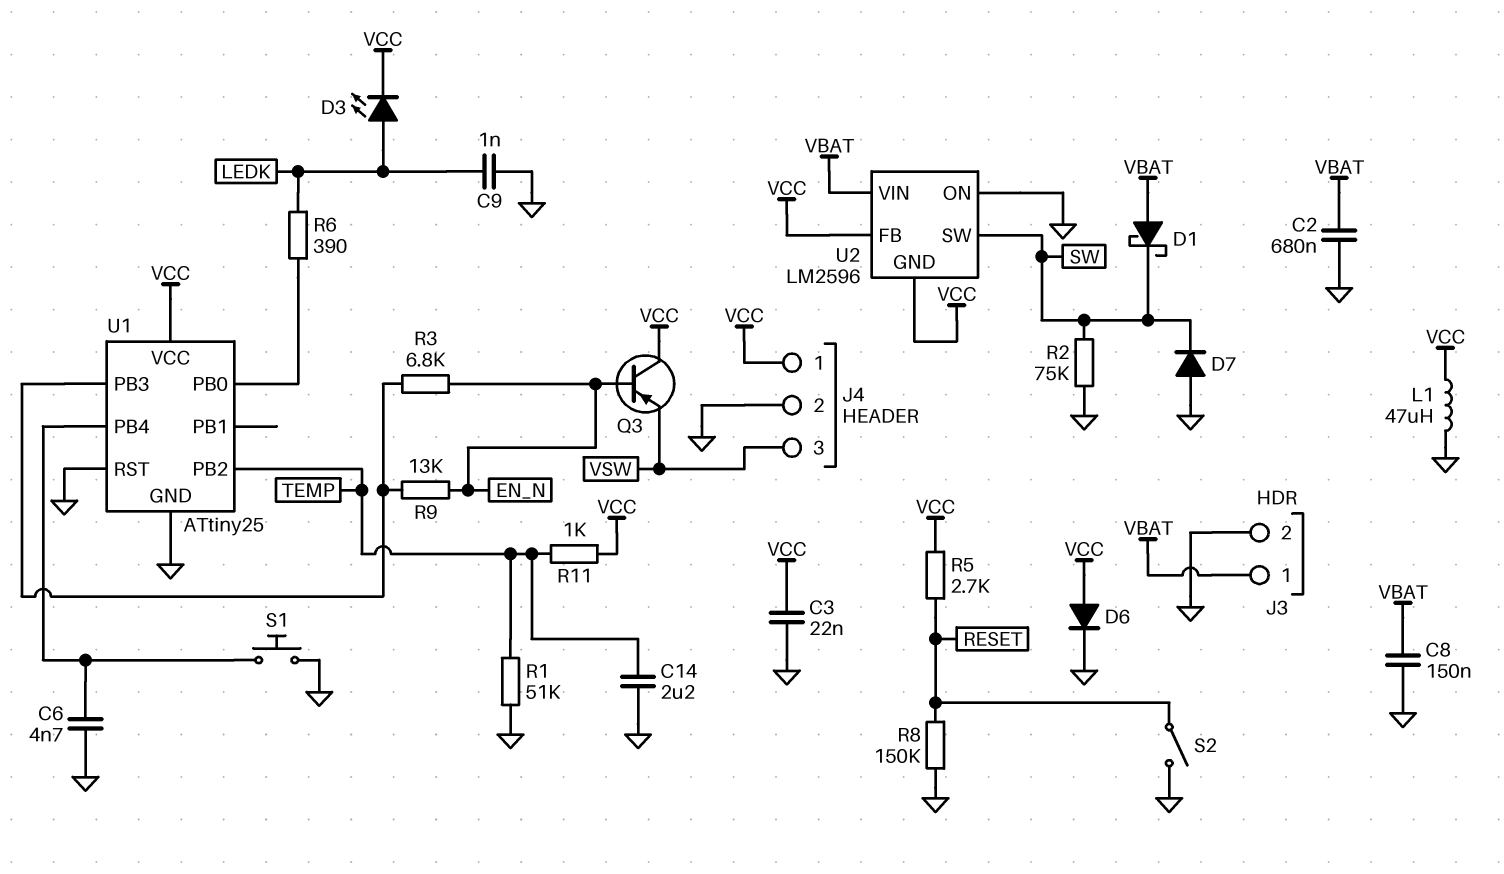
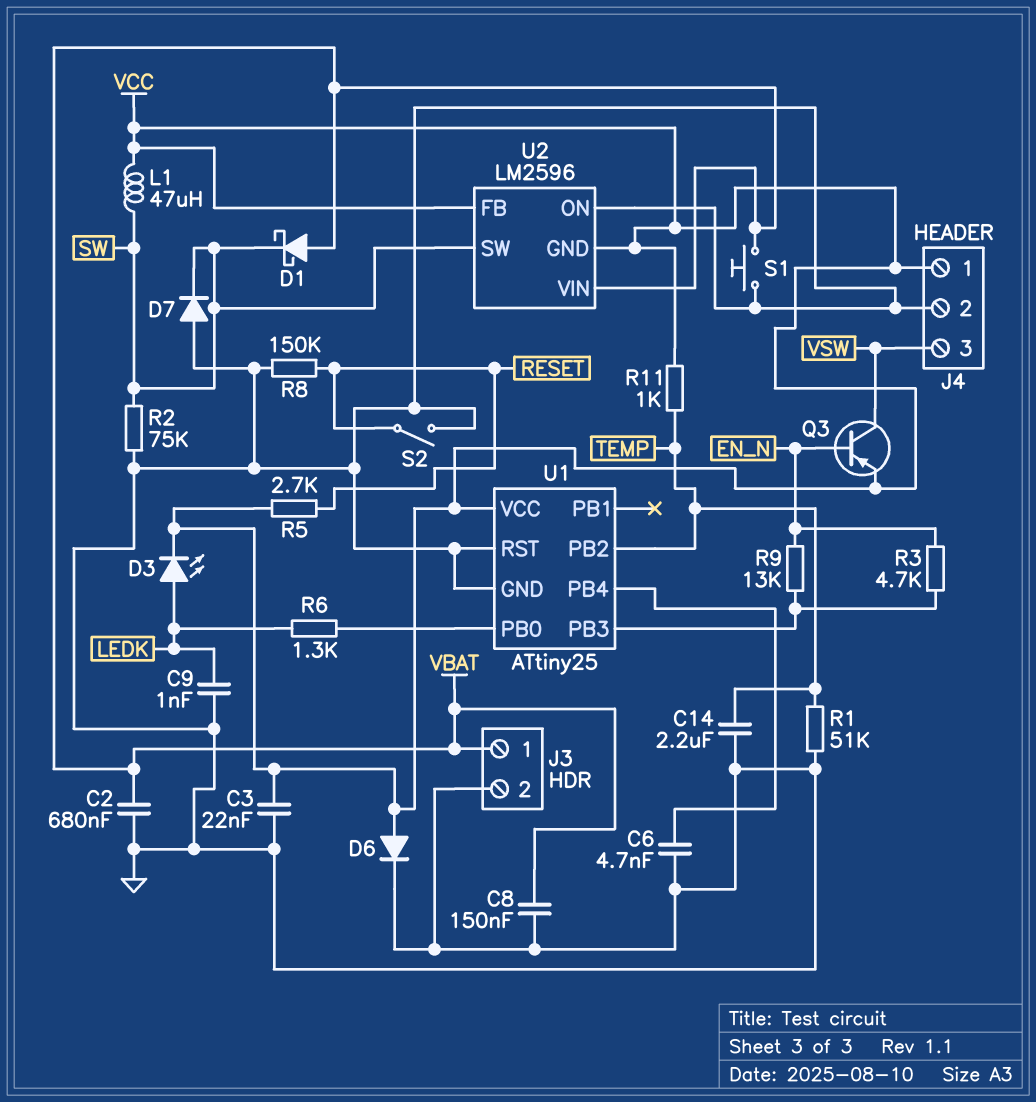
L1: 47uH (GND, VCC) -> 47uH (SW, VCC)
Q3: PNP (B EN_N, C VCC, E VSW) -> PNP (B EN_N, C VSW, E VCC)
R3: 6.8k (EN_N, U1/PB3) -> 4.7k (EN_N, U1/PB3)
R6: 390 (LEDK, U1/PB0) -> 1.3k (LEDK, U1/PB0)
S1: button (GND, U1/PB4) -> button (GND, VBAT)

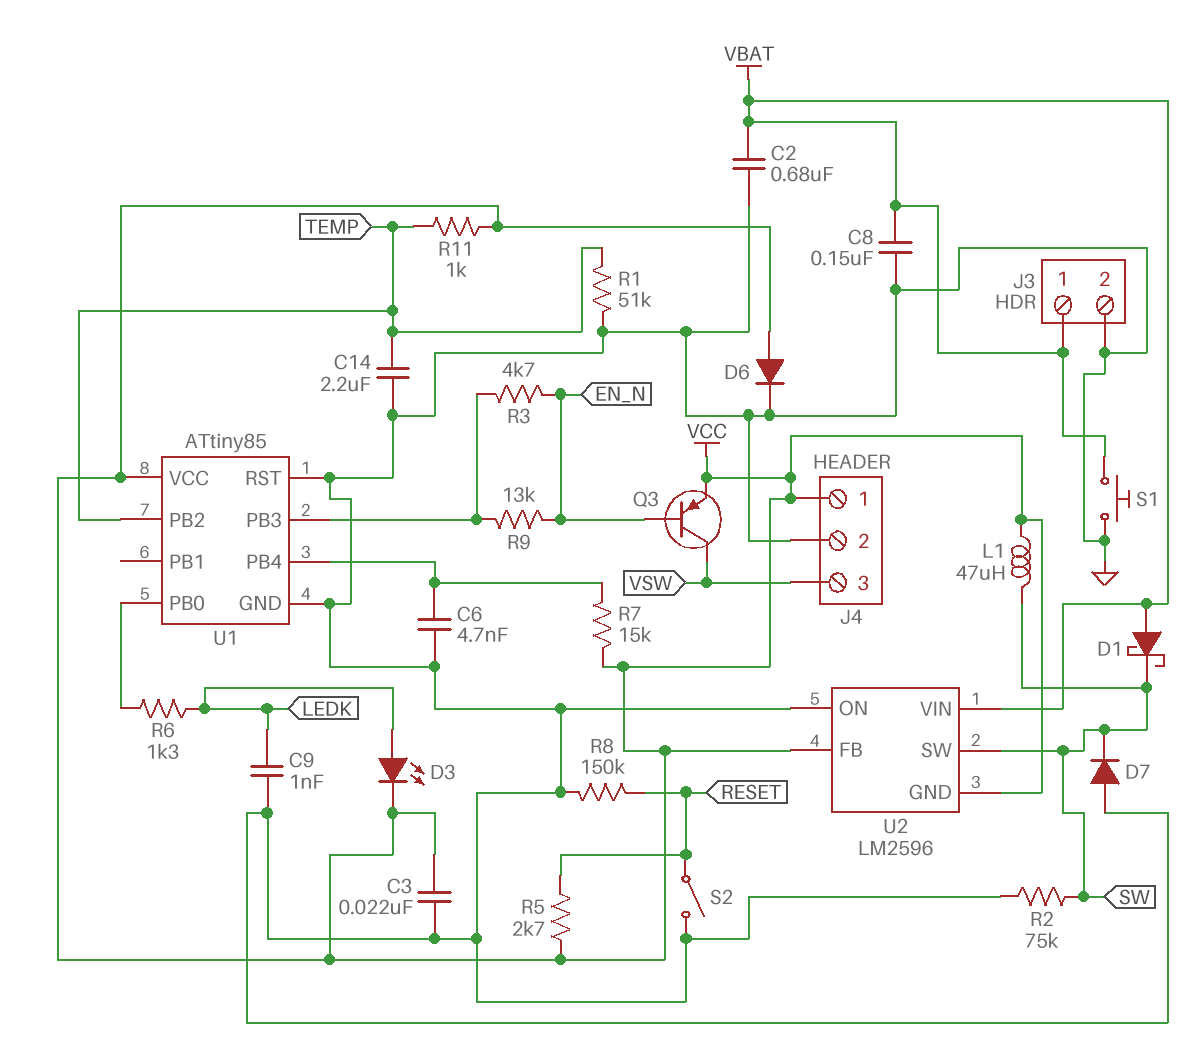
R7: none -> 15k (U1/PB4, VCC)
U1: ATtiny25 -> ATtiny85

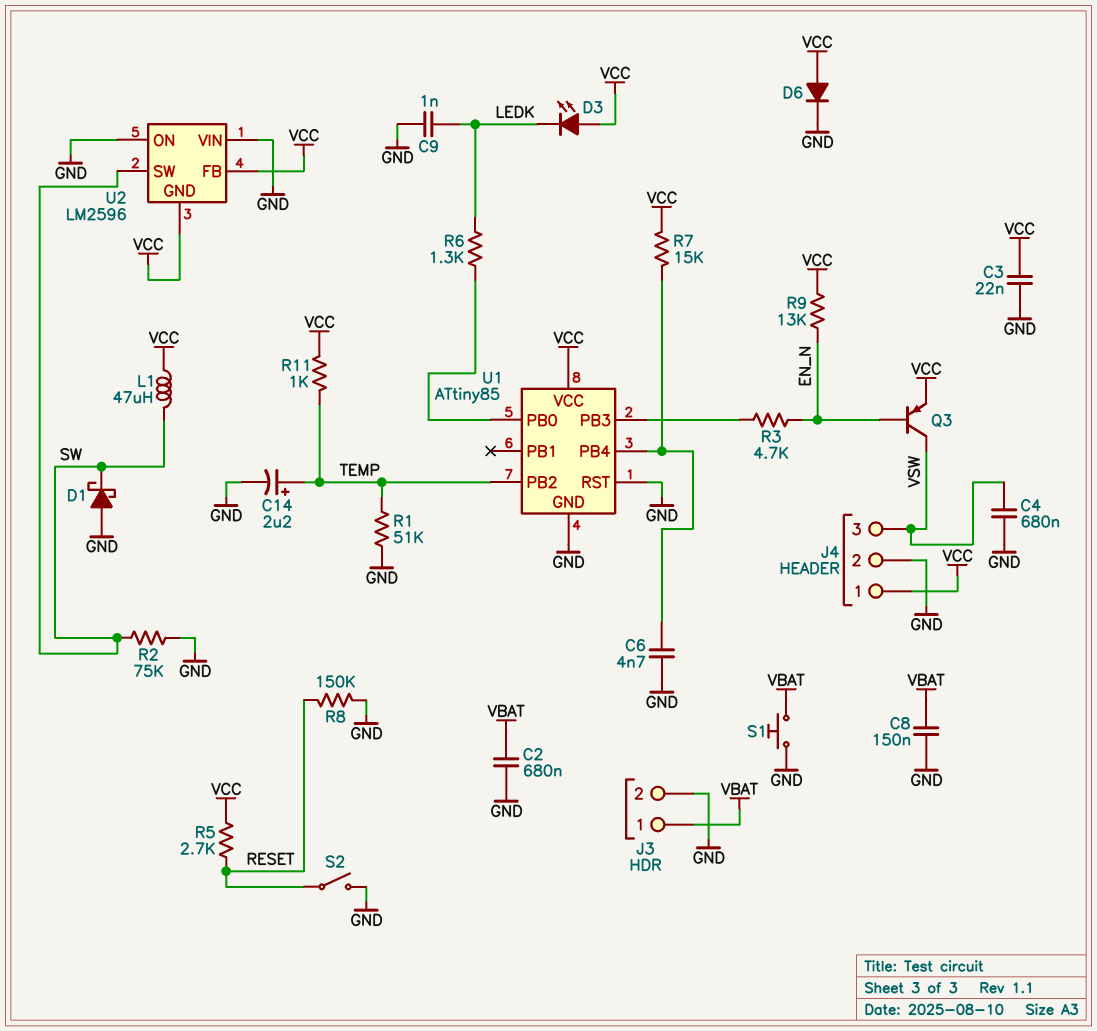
C4: none -> 680nF (GND, VSW)
C14: 2.2uF (GND, TEMP) -> 2.2uF (plus TEMP, minus GND)
D1: schottky (A VBAT, K SW) -> schottky (A GND, K SW)
D3: LED (A LEDK, K VCC) -> LED (A VCC, K LEDK)
D7: diode (A GND, K SW) -> none
R9: 13k (EN_N, U1/PB3) -> 13k (EN_N, VCC)
U2 pin VIN: VBAT -> GND

